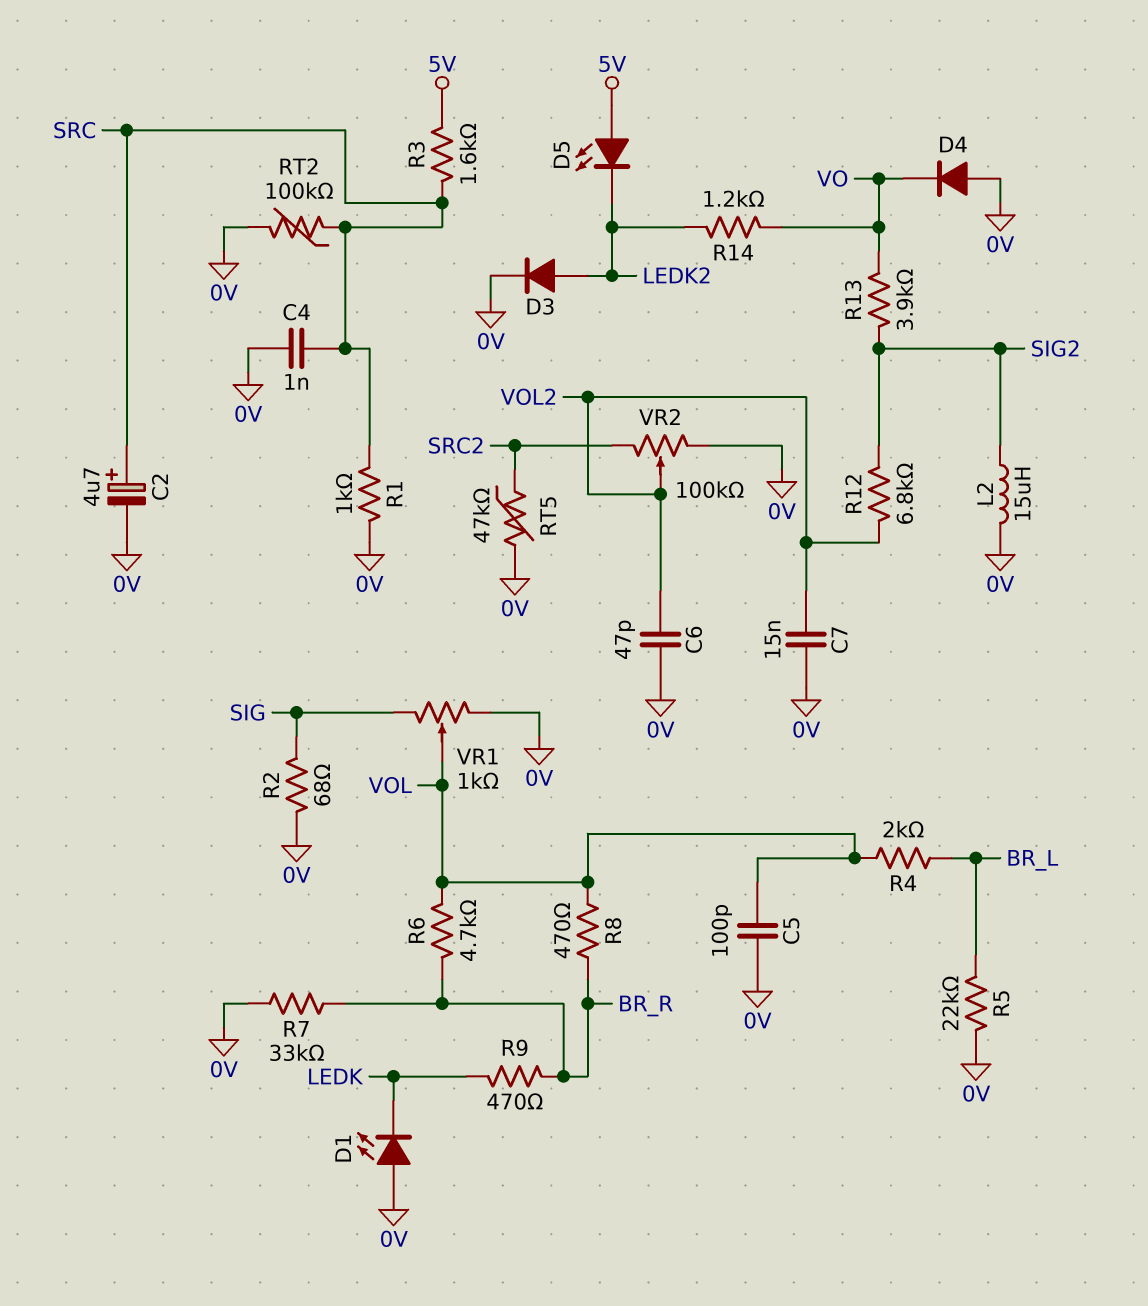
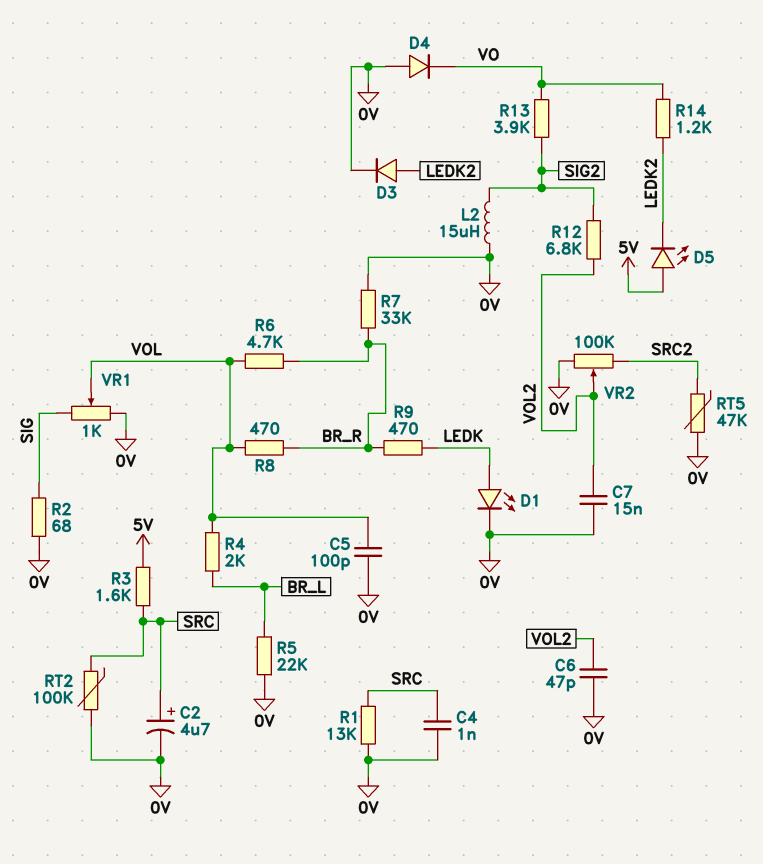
D1: LED (A 0V, K LEDK) -> LED (A LEDK, K 0V)
R1: 1k (0V, SRC) -> 13k (0V, SRC)

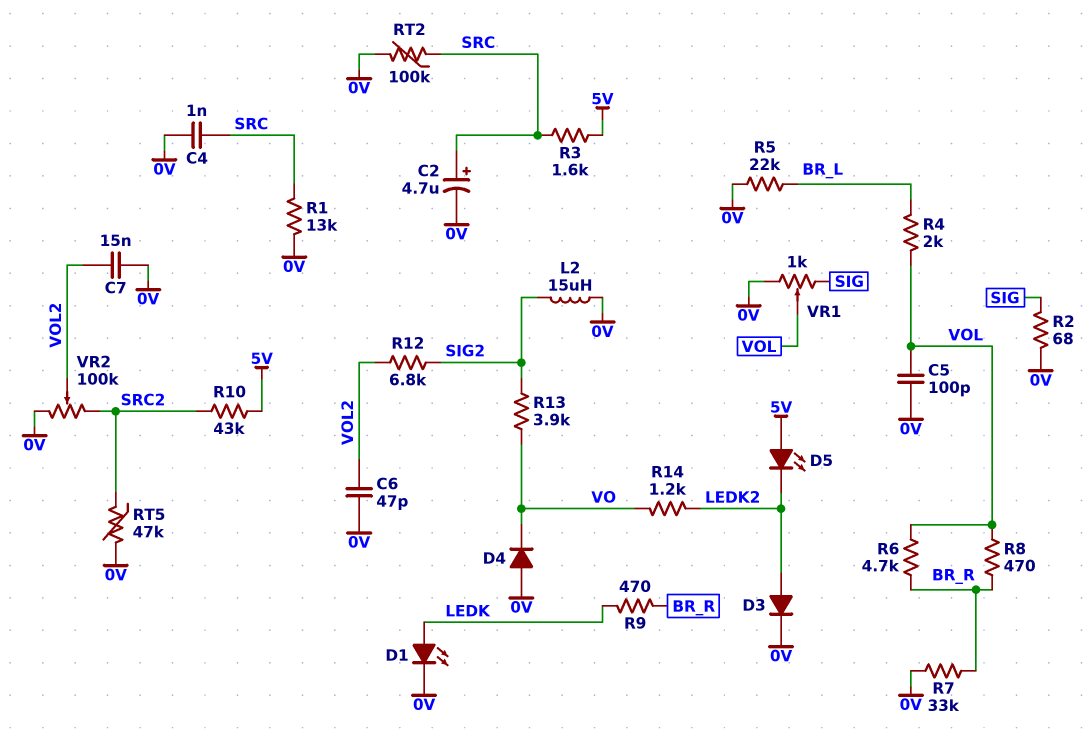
R10: none -> 43k (5V, SRC2)

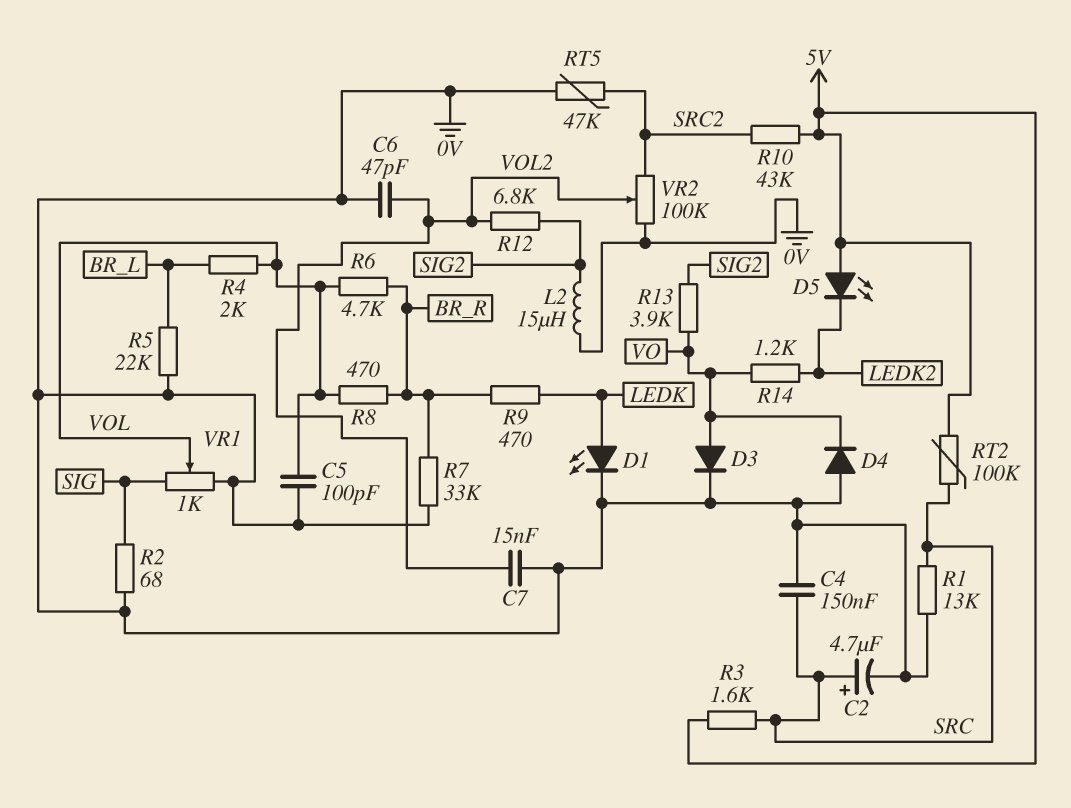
C4: 1nF (0V, SRC) -> 150nF (0V, SRC)
D3: diode (A LEDK2, K 0V) -> diode (A VO, K 0V)
RT2: 100k (0V, SRC) -> 100k (5V, SRC)

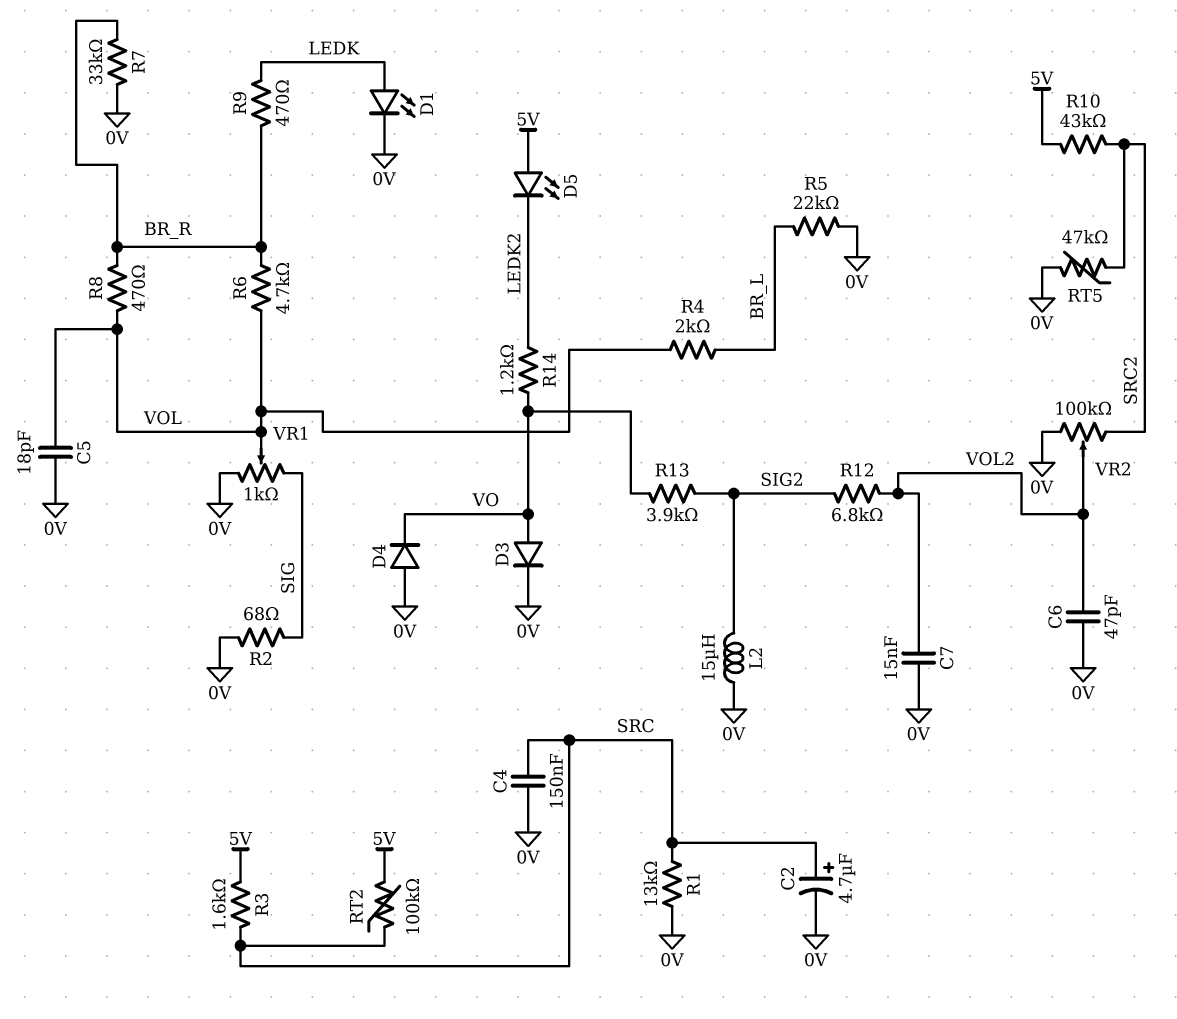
C5: 100pF (0V, VOL) -> 18pF (0V, VOL)

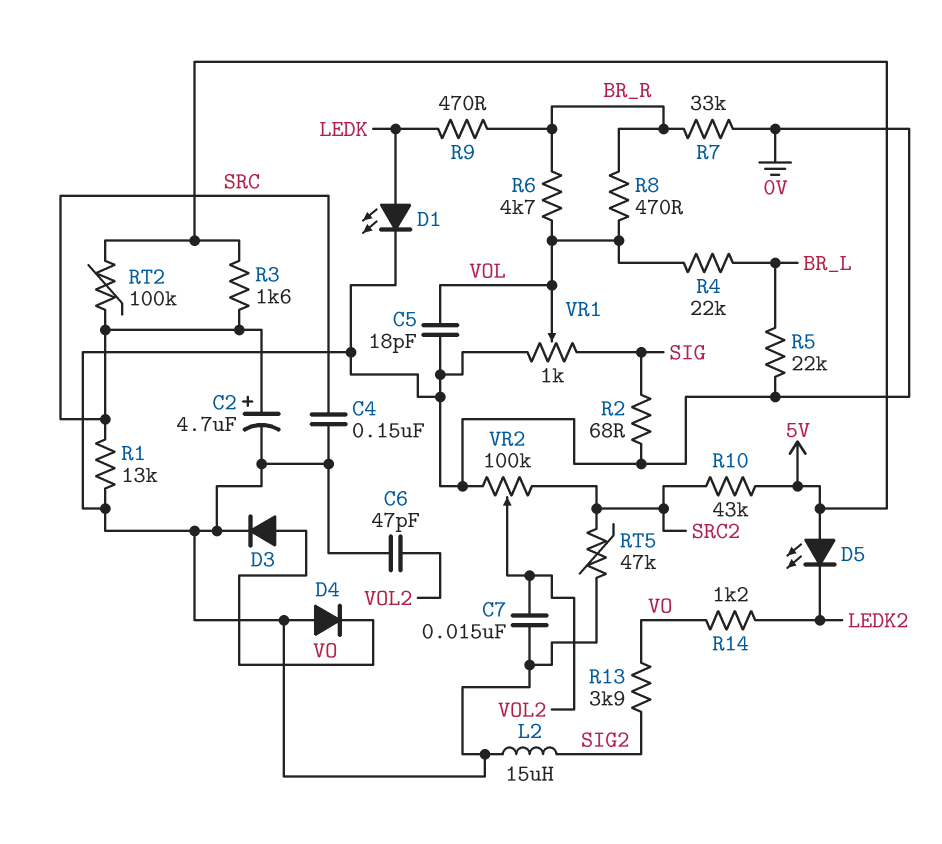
R4: 2k (BR_L, VOL) -> 22k (BR_L, VOL)
R12: 6.8k (SIG2, VOL2) -> none

